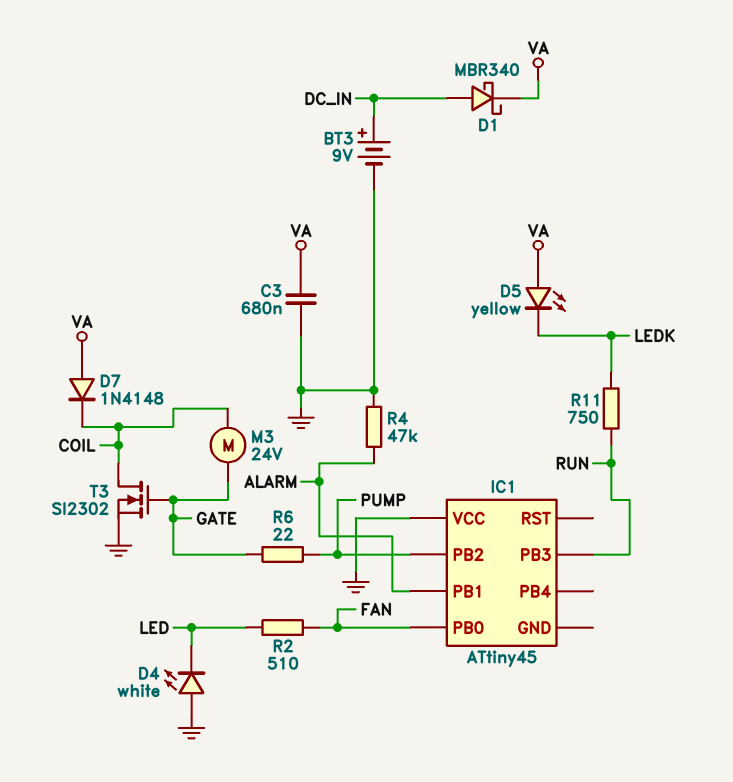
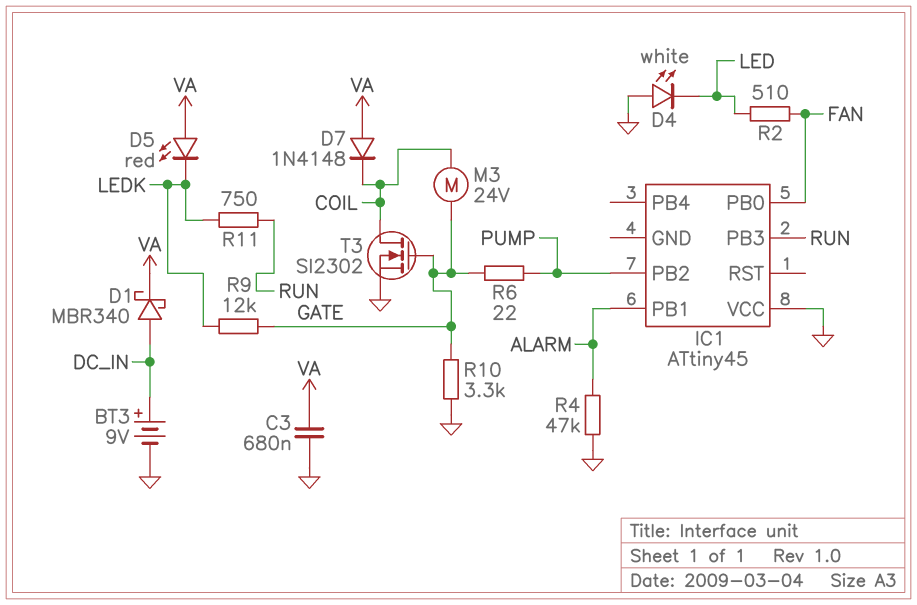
D5: LED yellow (A VA, K LEDK) -> LED red (A VA, K LEDK)
R9: none -> 12k (GATE, LEDK)
R10: none -> 3.3k (GATE, GND)

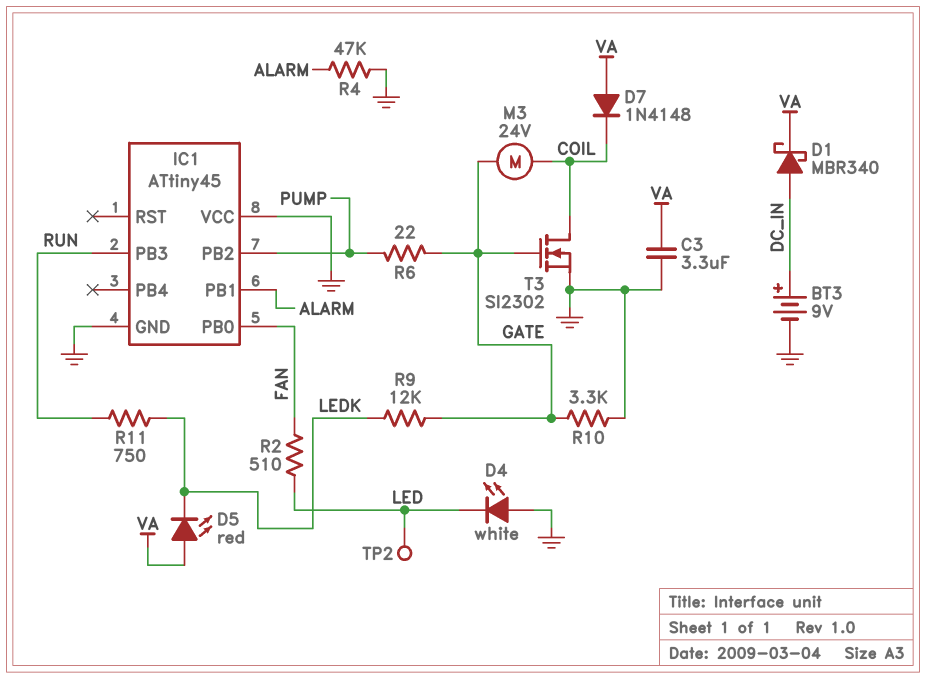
C3: 680nF (GND, VA) -> 3.3uF (GND, VA)
IC1 pin GND: none -> GND
TP2: none -> test point (LED)

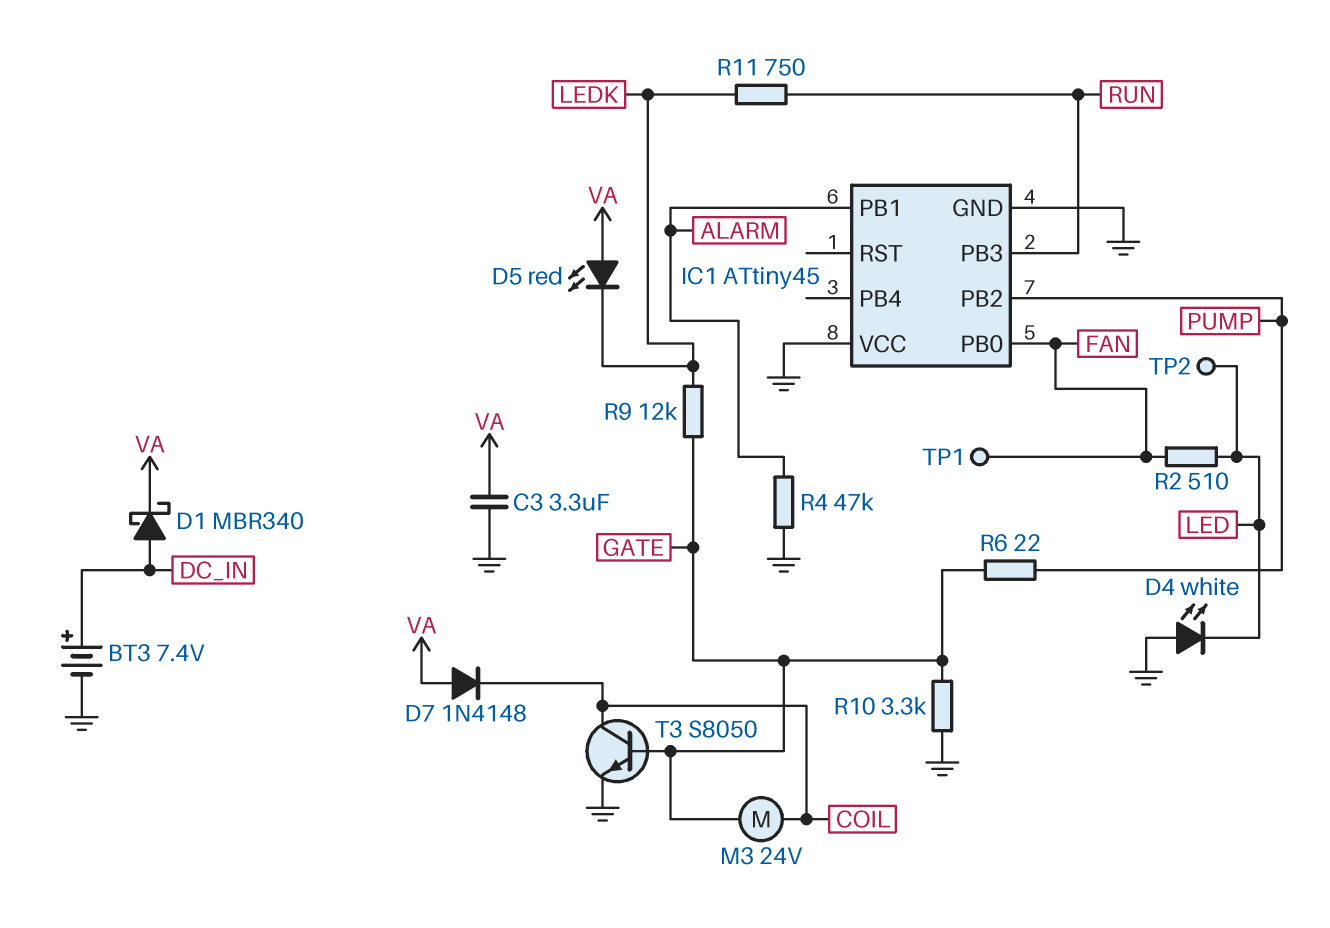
BT3: 9V (plus DC_IN, minus GND) -> 7.4V (plus DC_IN, minus GND)
T3: NMOS SI2302 (G GATE, D COIL, S GND) -> NPN S8050 (B GATE, C COIL, E GND)
TP1: none -> test point (FAN)

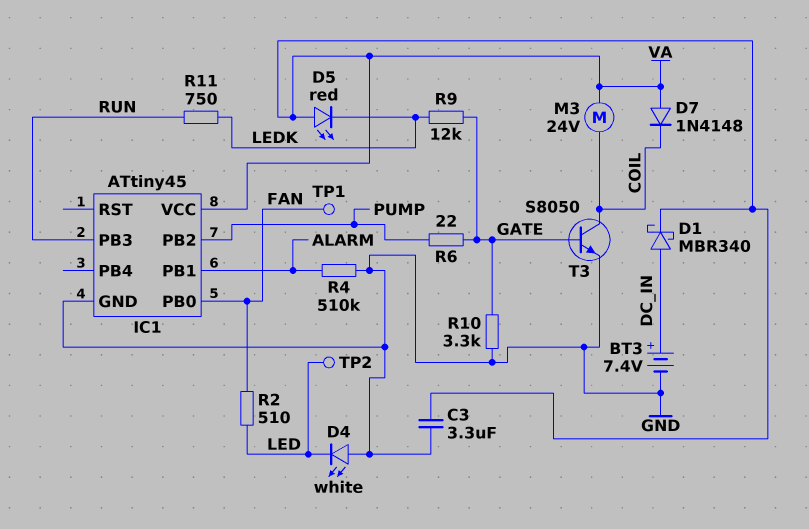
IC1 pin VCC: GND -> VA
M3: motor 24V (COIL, GATE) -> motor 24V (COIL, VA)
R4: 47k (ALARM, GND) -> 510k (ALARM, GND)

